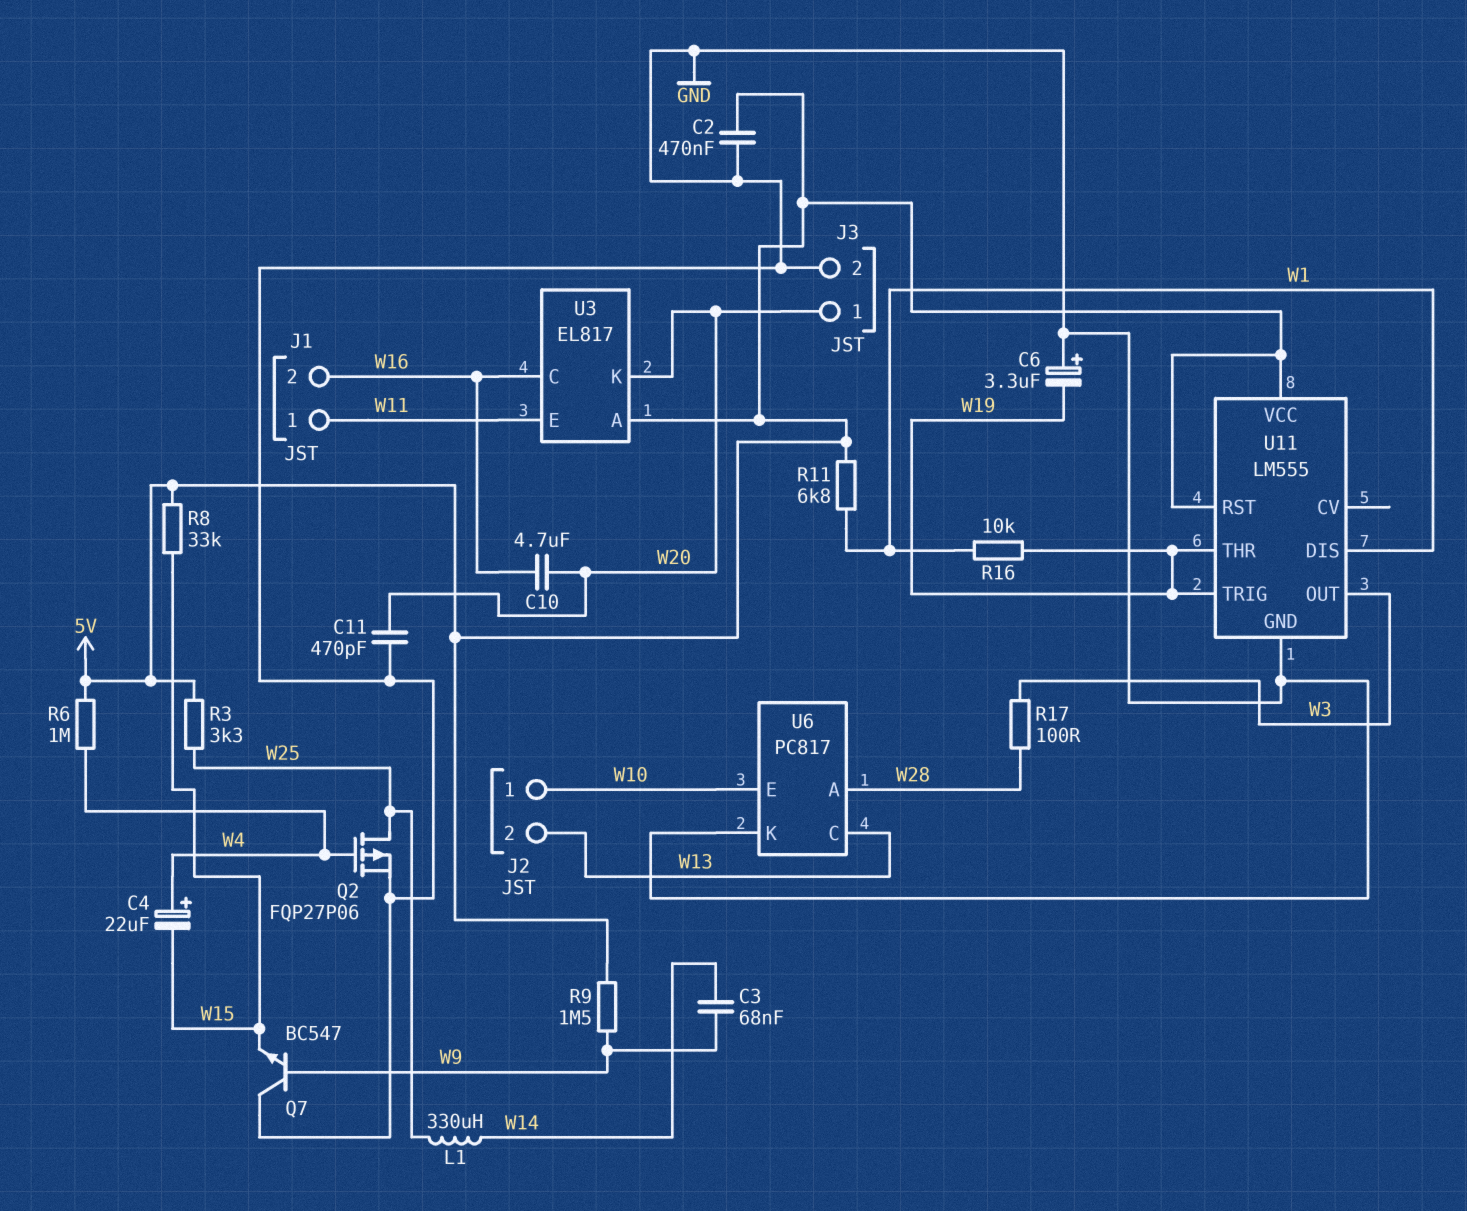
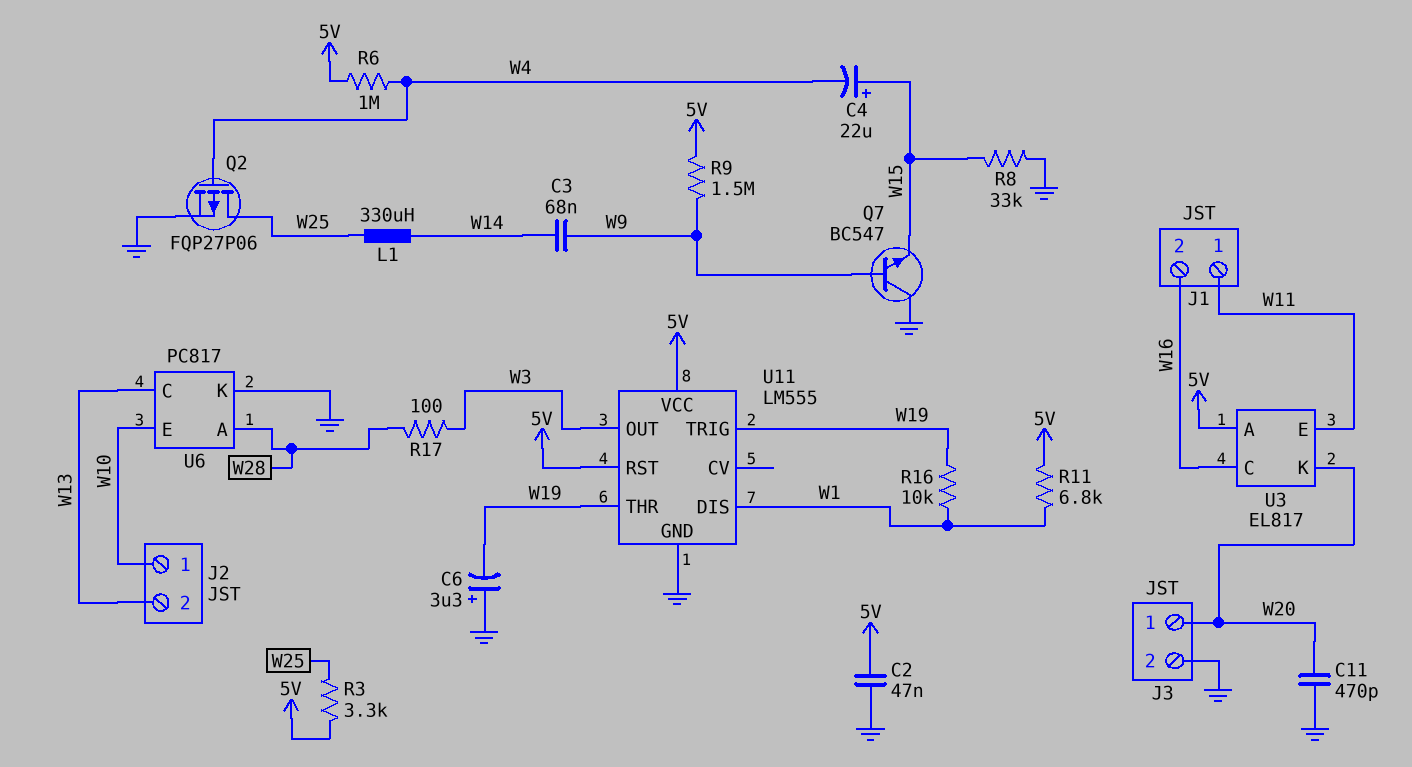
C2: 470nF (5V, GND) -> 47nF (5V, GND)
C4: 22uF (plus W4, minus W15) -> 22uF (plus W15, minus W4)
C10: 4.7uF (W16, W20) -> none
R8: 33k (5V, W15) -> 33k (GND, W15)

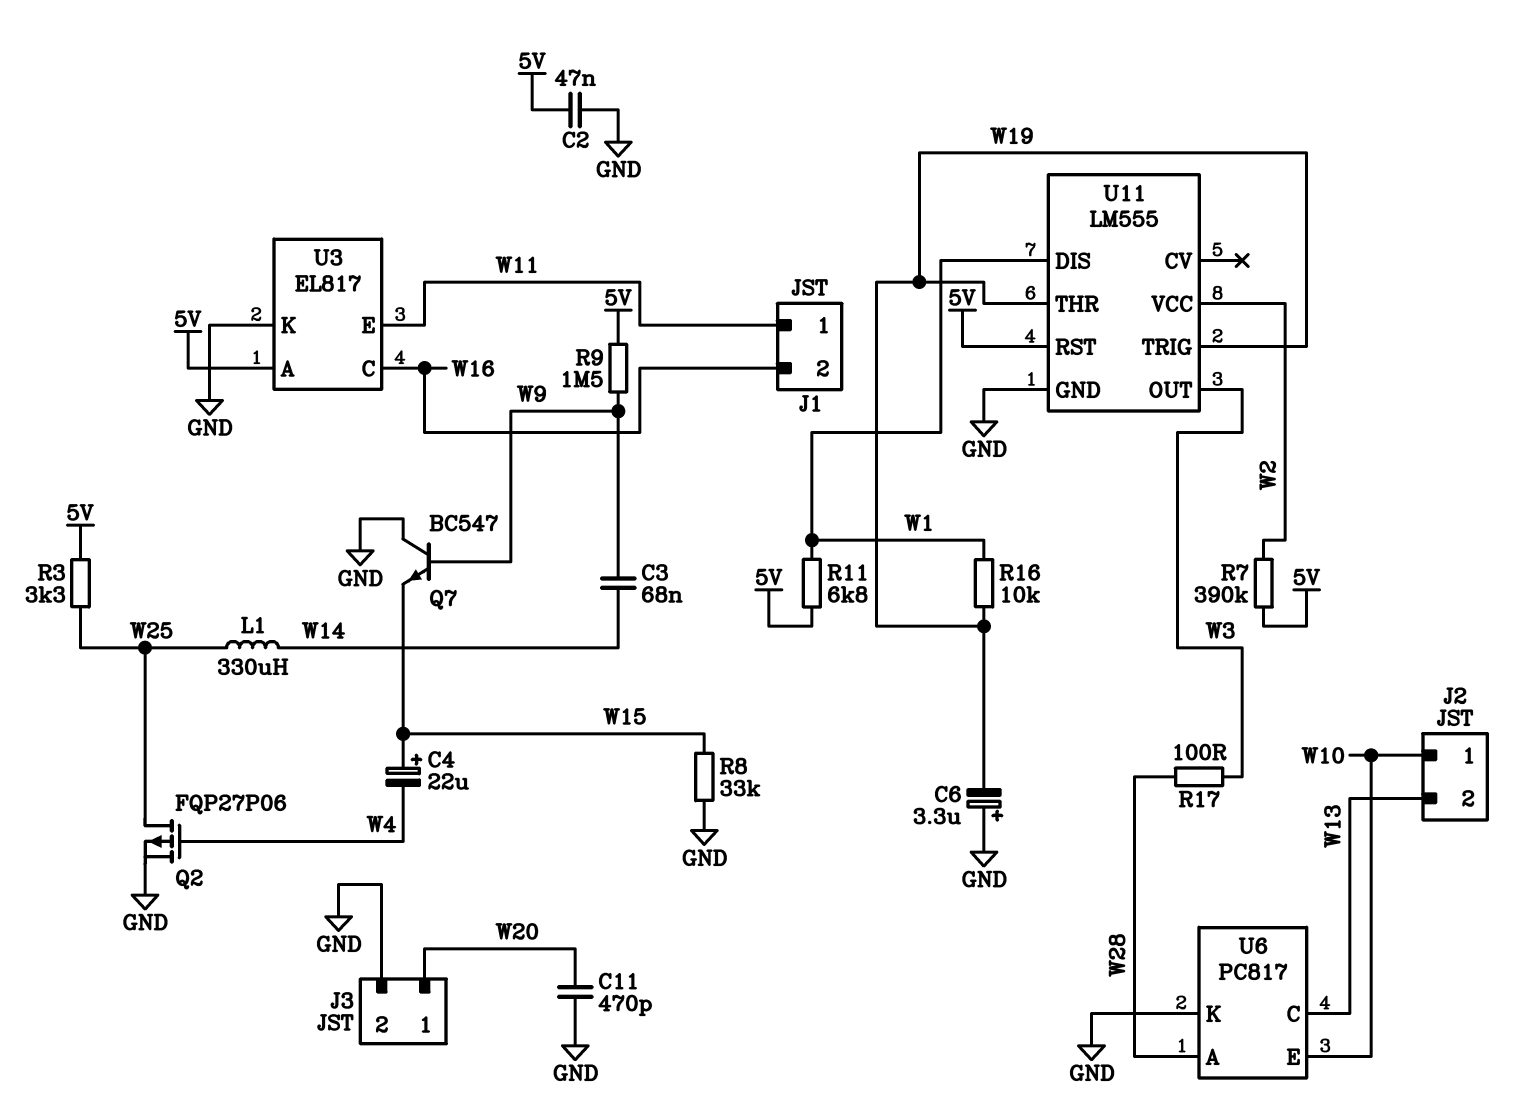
R6: 1M (5V, W4) -> none
R7: none -> 390k (5V, W2)
U3 pin K: W20 -> GND
U11 pin VCC: 5V -> W2

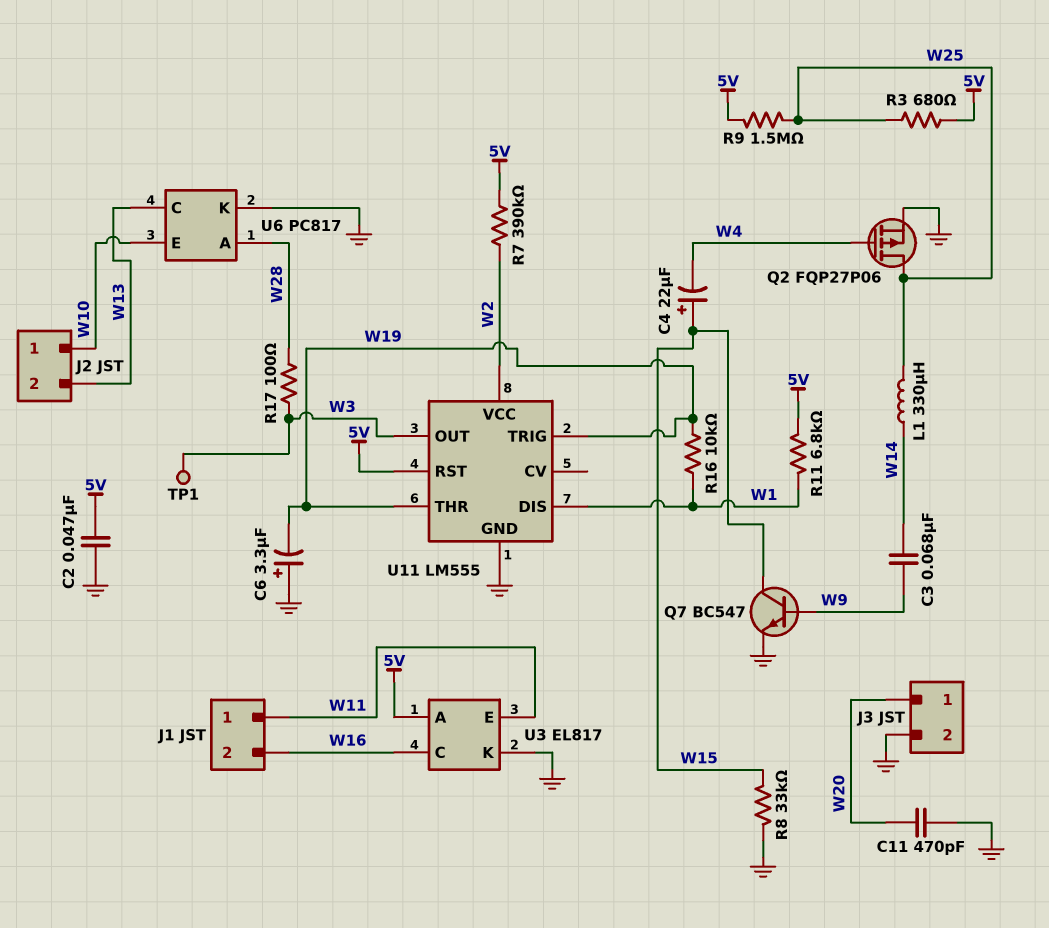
Q7: NPN BC547 (B W9, C GND, E W15) -> NPN BC547 (B W9, C W15, E GND)
R3: 3.3k (5V, W25) -> 680 (5V, W25)
R9: 1.5M (5V, W9) -> 1.5M (5V, W25)
TP1: none -> test point (W3)

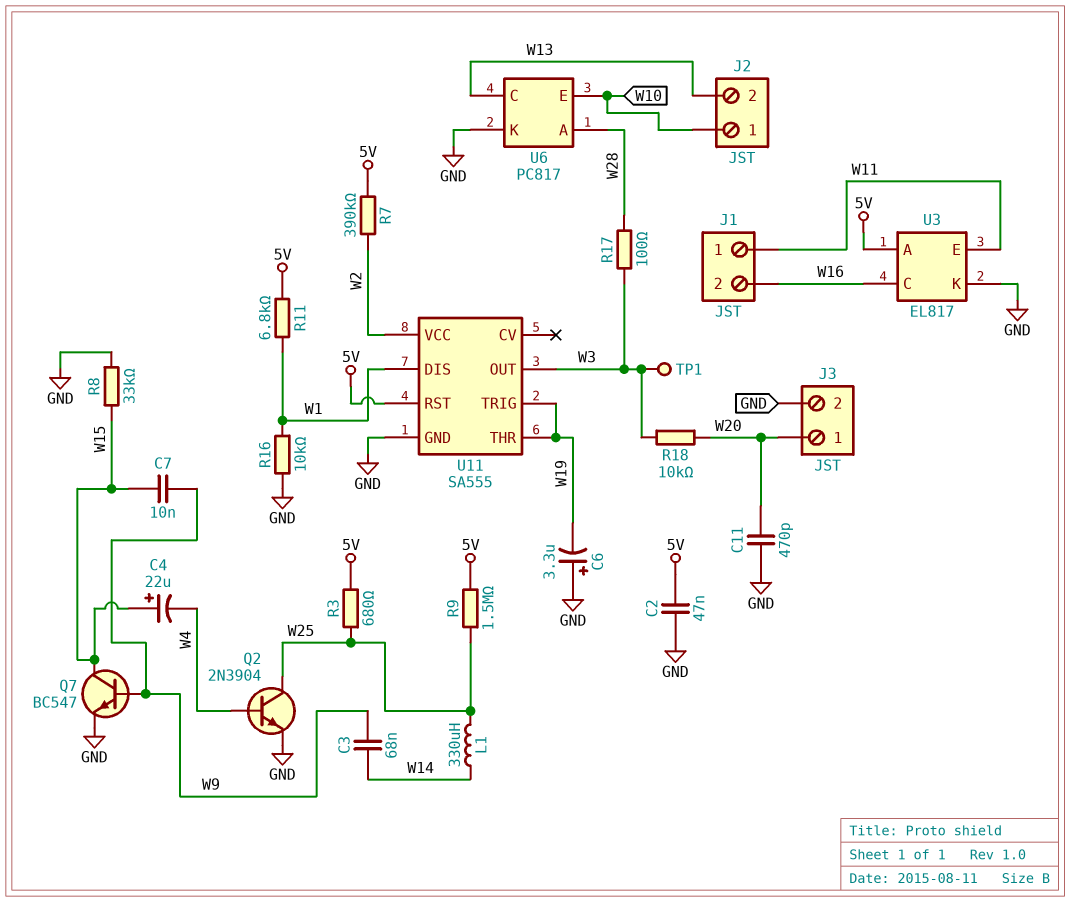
C7: none -> 10nF (W9, W15)
Q2: PMOS FQP27P06 (G W4, D W25, S GND) -> NPN 2N3904 (B W4, C W25, E GND)
R16: 10k (W1, W19) -> 10k (GND, W1)
R18: none -> 10k (W3, W20)
U11: LM555 -> SA555

